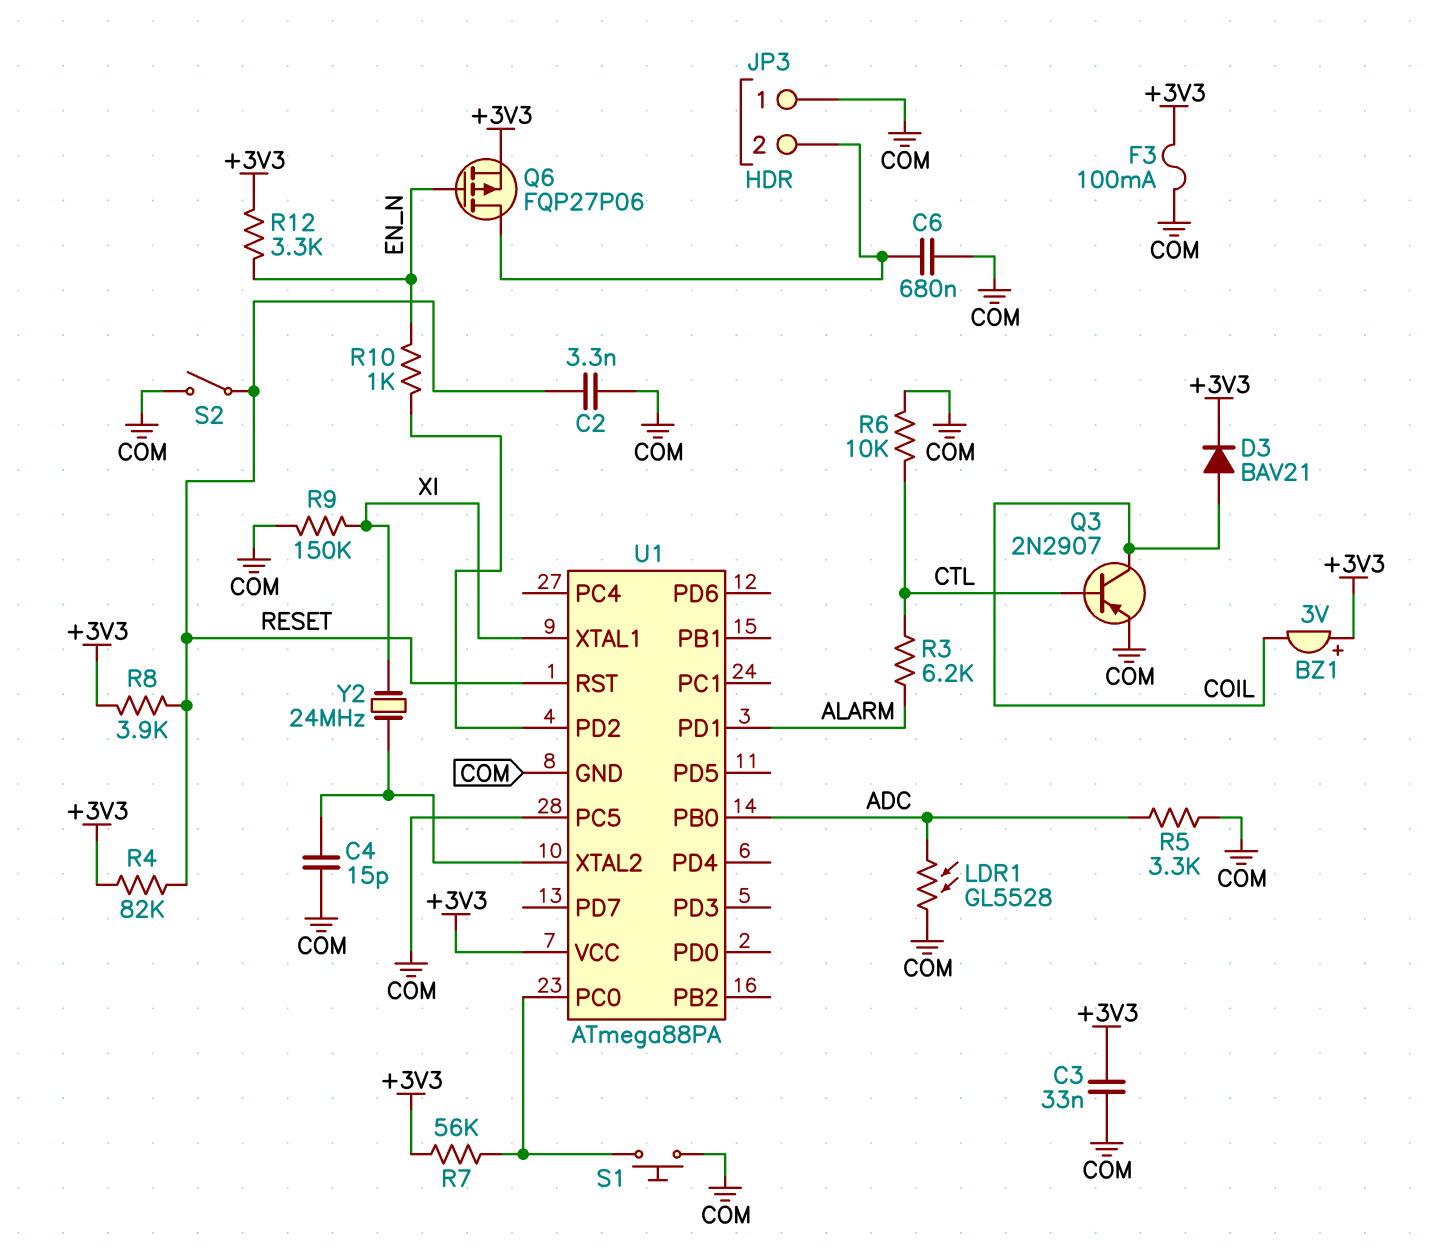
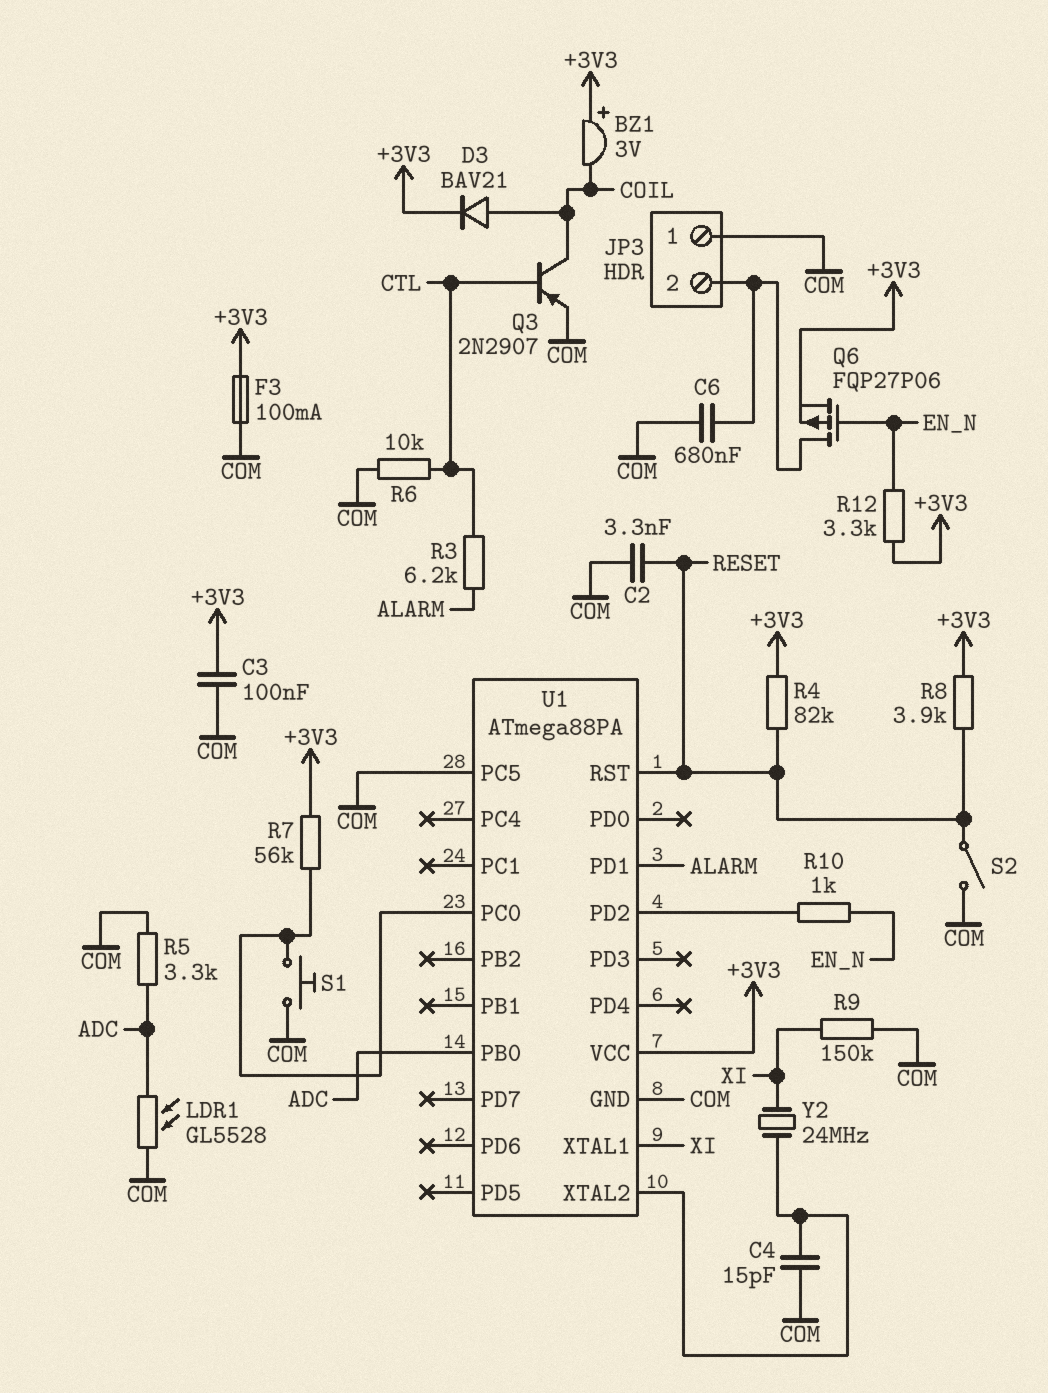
C3: 33nF (+3V3, COM) -> 100nF (+3V3, COM)

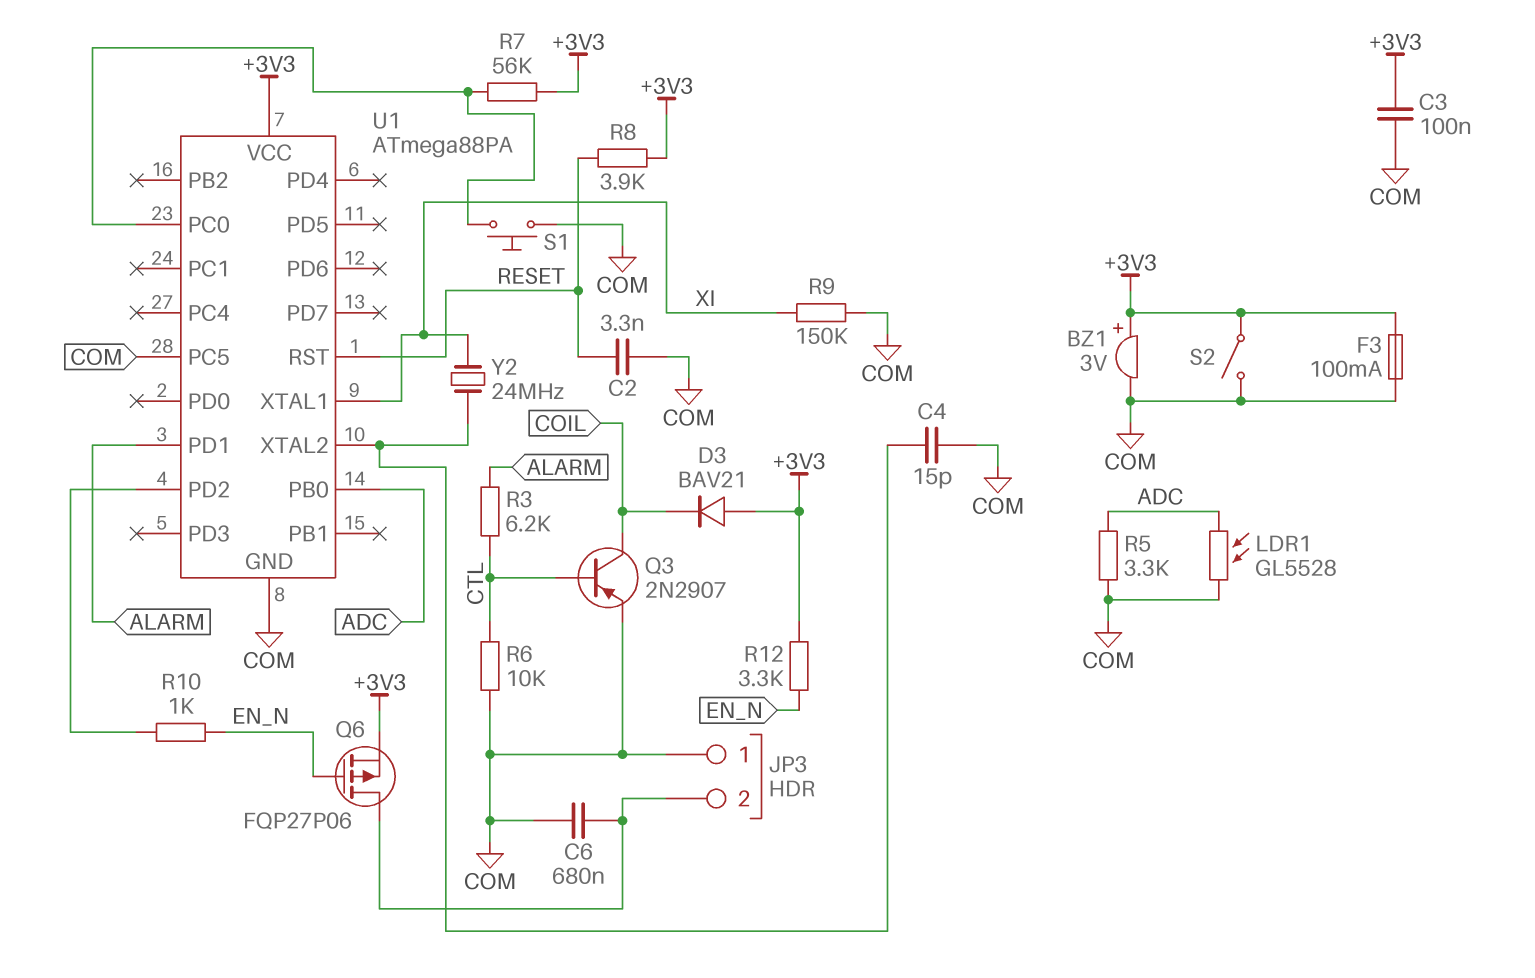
BZ1: buzzer 3V (plus +3V3, minus COIL) -> buzzer 3V (plus +3V3, minus COM)
D3: diode BAV21 (A COIL, K +3V3) -> diode BAV21 (A +3V3, K COIL)
R4: 82k (+3V3, RESET) -> none
S2: switch (COM, RESET) -> switch (+3V3, COM)

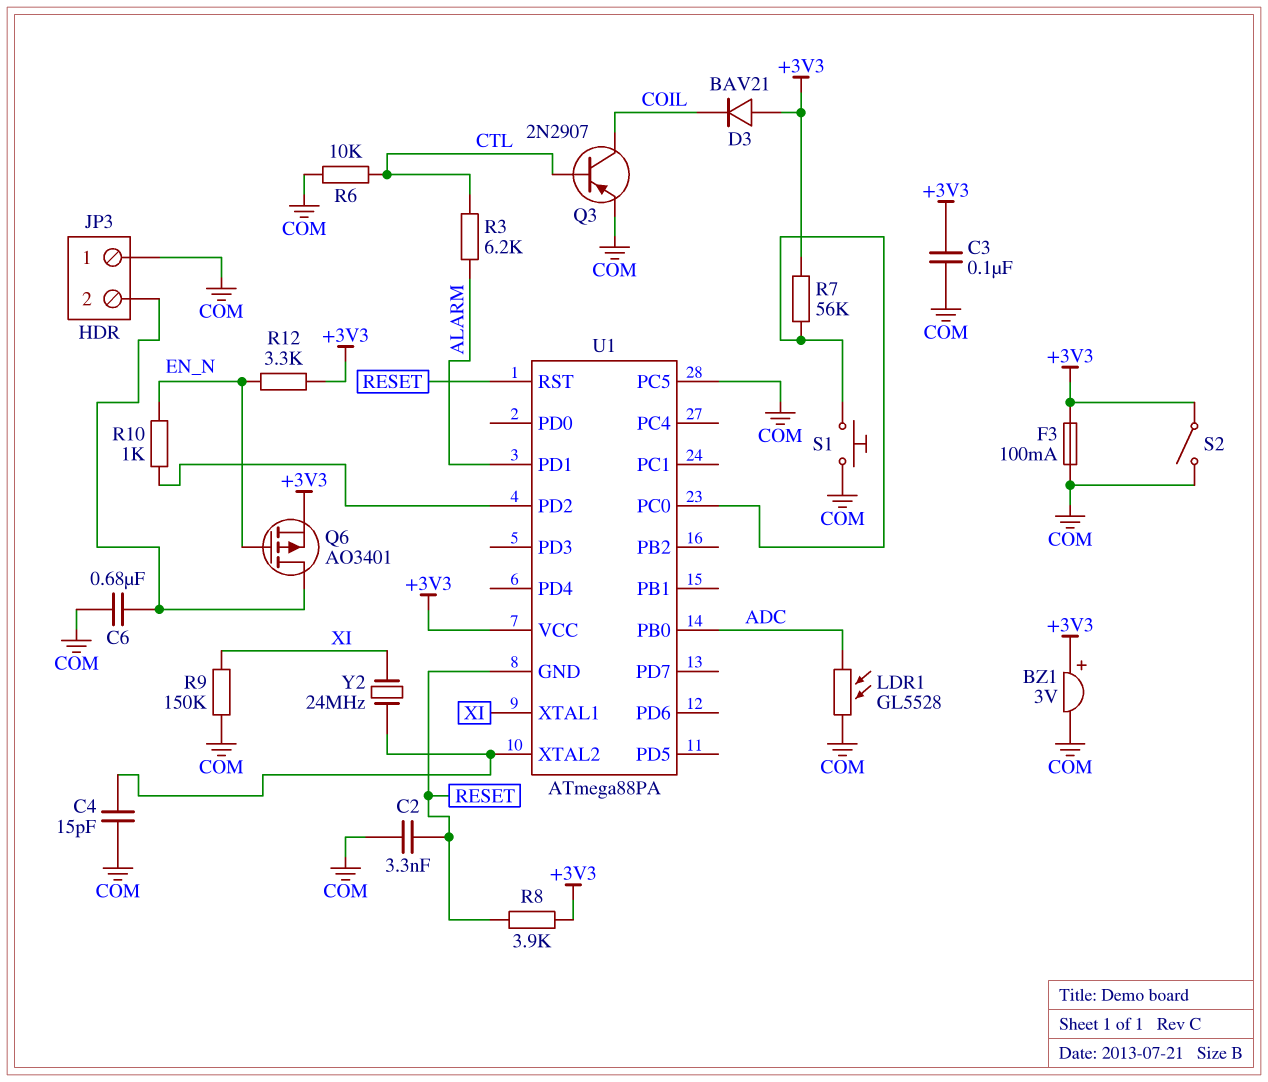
Q6: PMOS FQP27P06 (G EN_N, D JP3/2, S +3V3) -> PMOS AO3401 (G EN_N, D JP3/2, S +3V3)
R5: 3.3k (ADC, COM) -> none
U1 pin GND: COM -> RESET

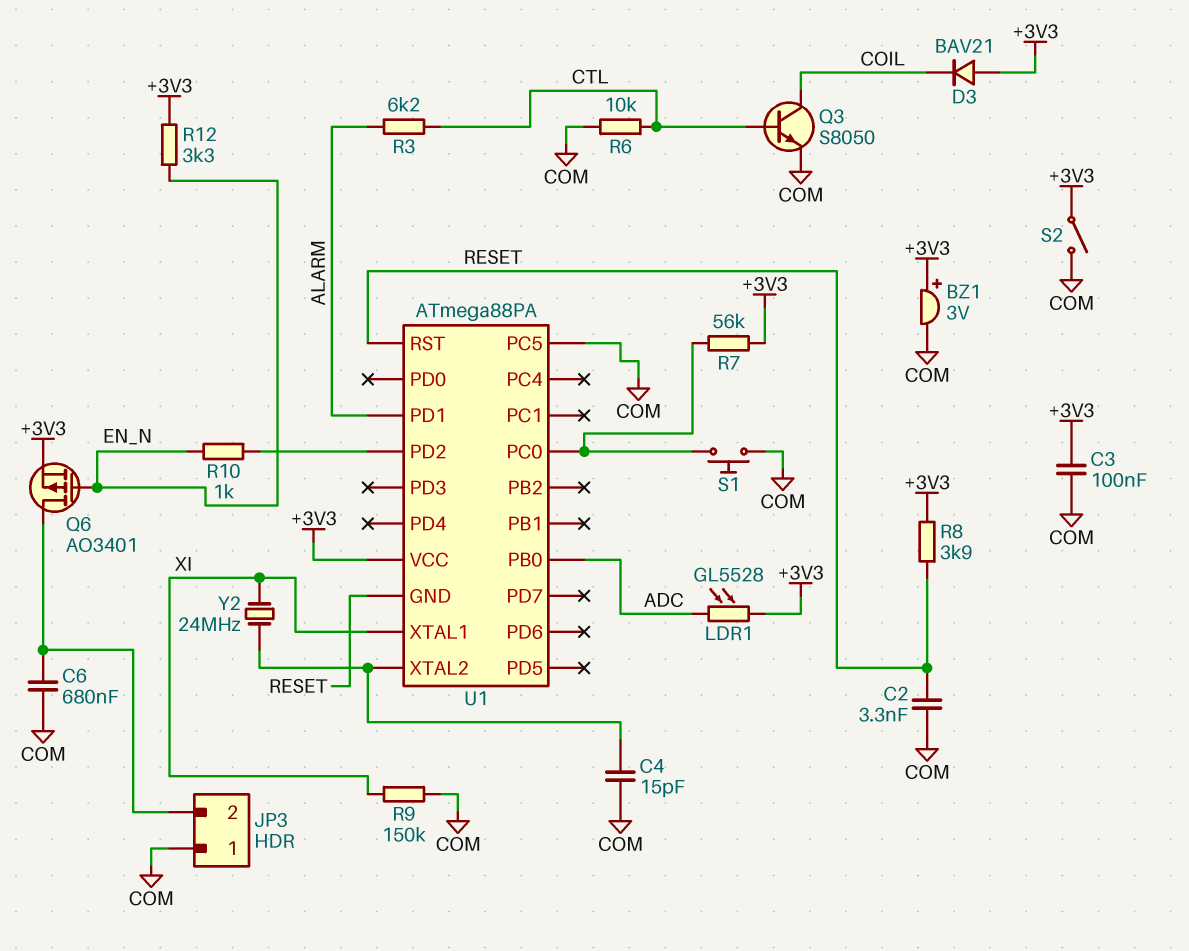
F3: 100mA (+3V3, COM) -> none
LDR1: GL5528 (ADC, COM) -> GL5528 (+3V3, ADC)
Q3: PNP 2N2907 (B CTL, C COIL, E COM) -> NPN S8050 (B CTL, C COIL, E COM)

